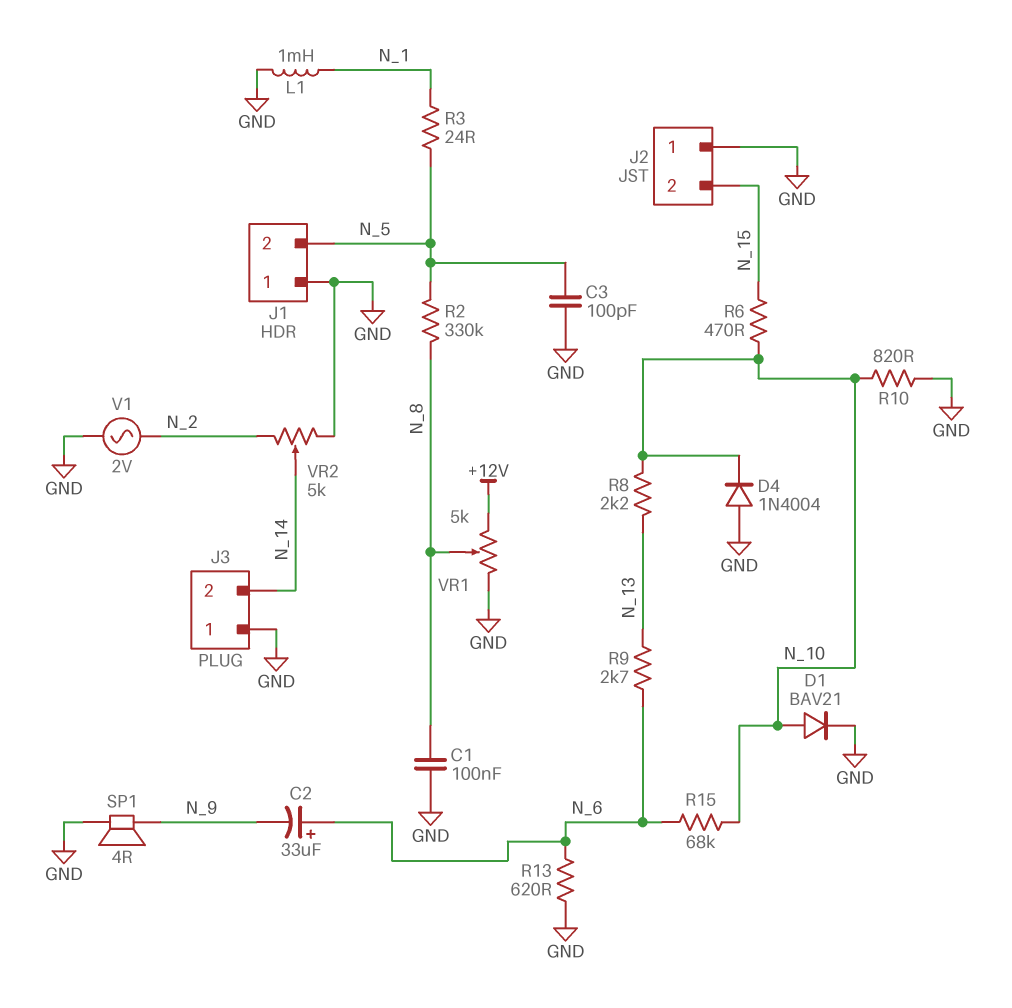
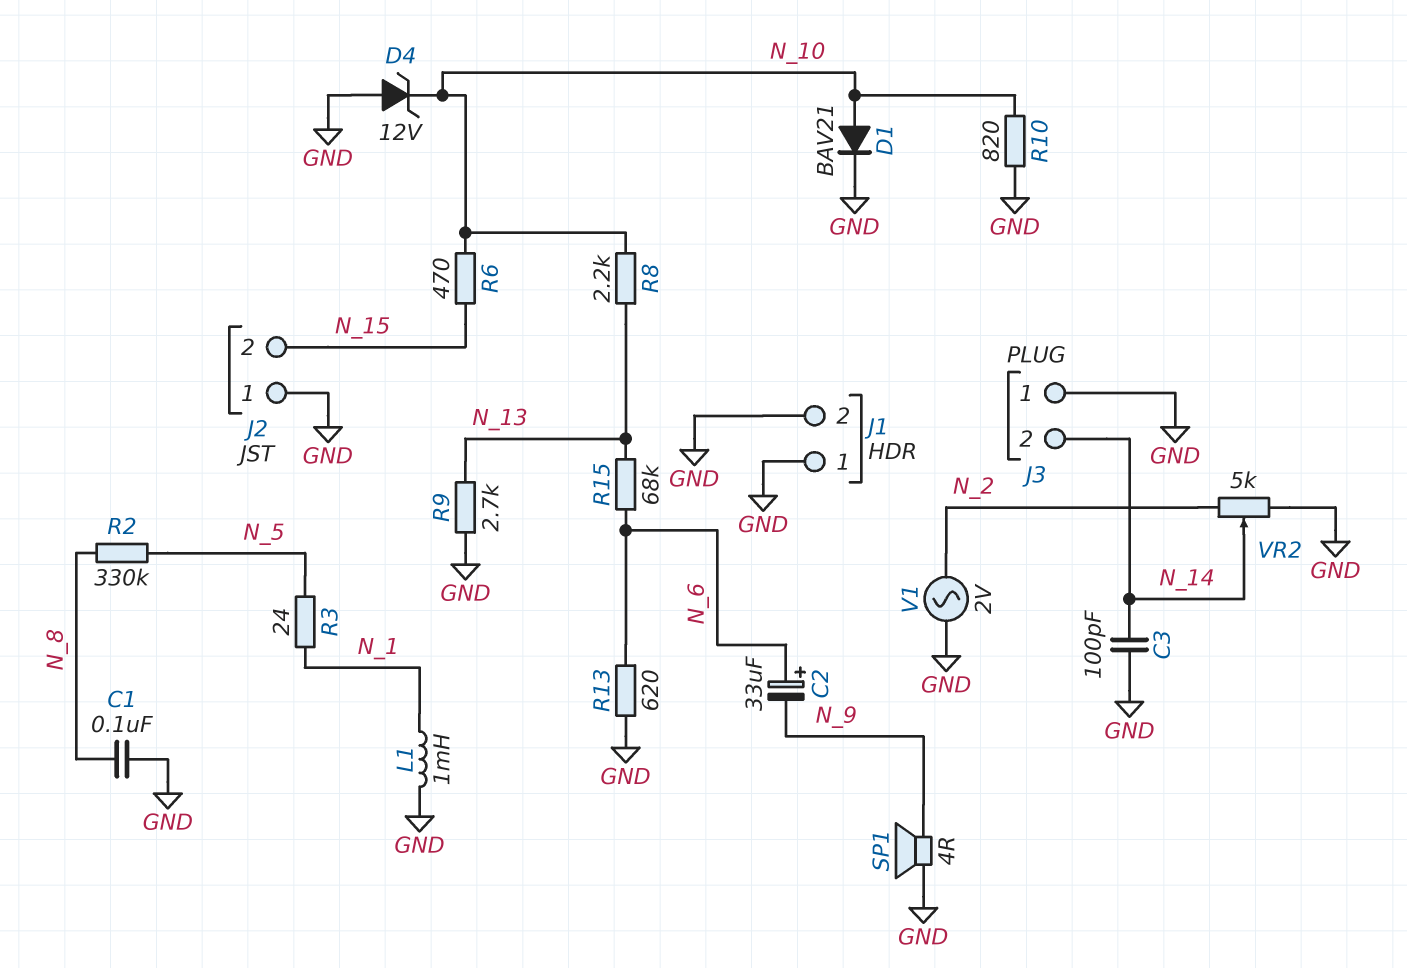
C3: 100pF (GND, N_5) -> 100pF (GND, N_14)
D4: diode 1N4004 (A GND, K N_10) -> zener 12V (A GND, K N_10)
J1 pin 2: N_5 -> GND
R9: 2.7k (N_6, N_13) -> 2.7k (GND, N_13)
R15: 68k (N_6, N_10) -> 68k (N_6, N_13)
VR1: 5k (+12V, GND, wiper N_8) -> none

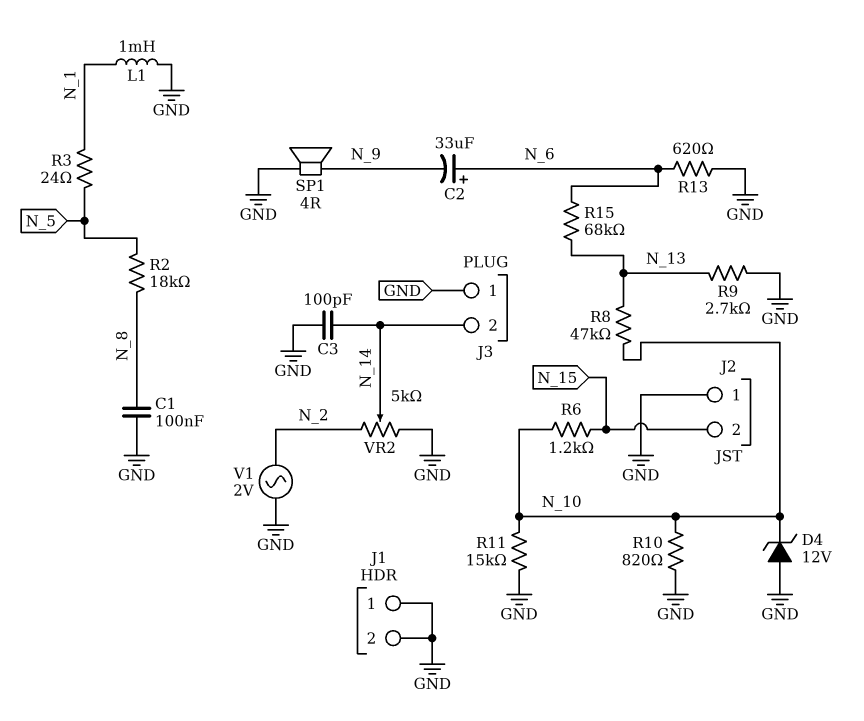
D1: diode BAV21 (A N_10, K GND) -> none
R2: 330k (N_5, N_8) -> 18k (N_5, N_8)
R6: 470 (N_10, N_15) -> 1.2k (N_10, N_15)
R8: 2.2k (N_10, N_13) -> 47k (N_10, N_13)
R11: none -> 15k (GND, N_10)

